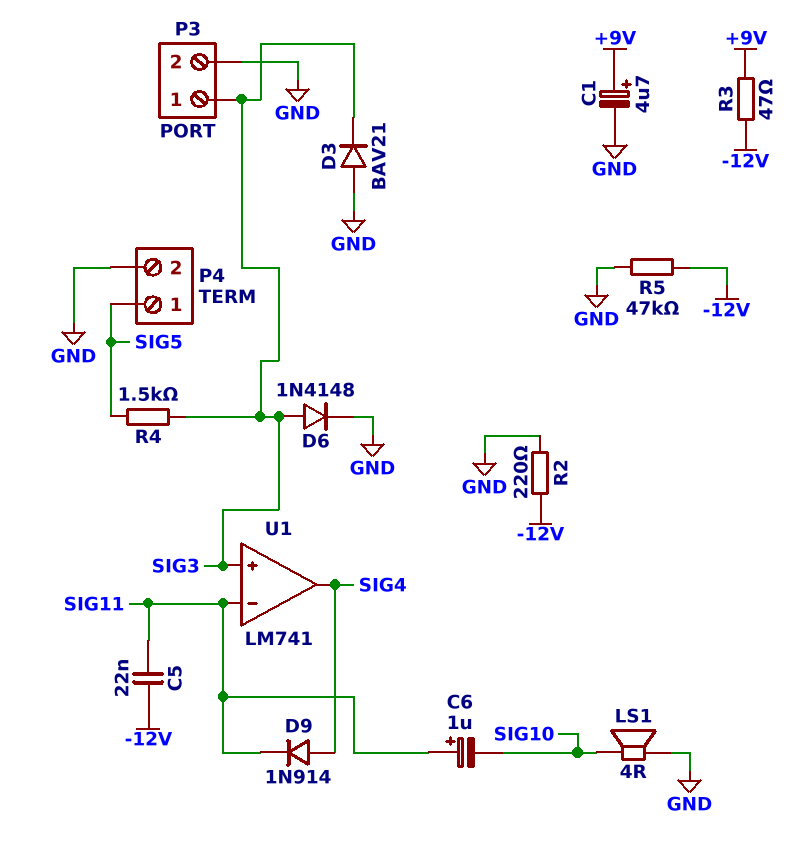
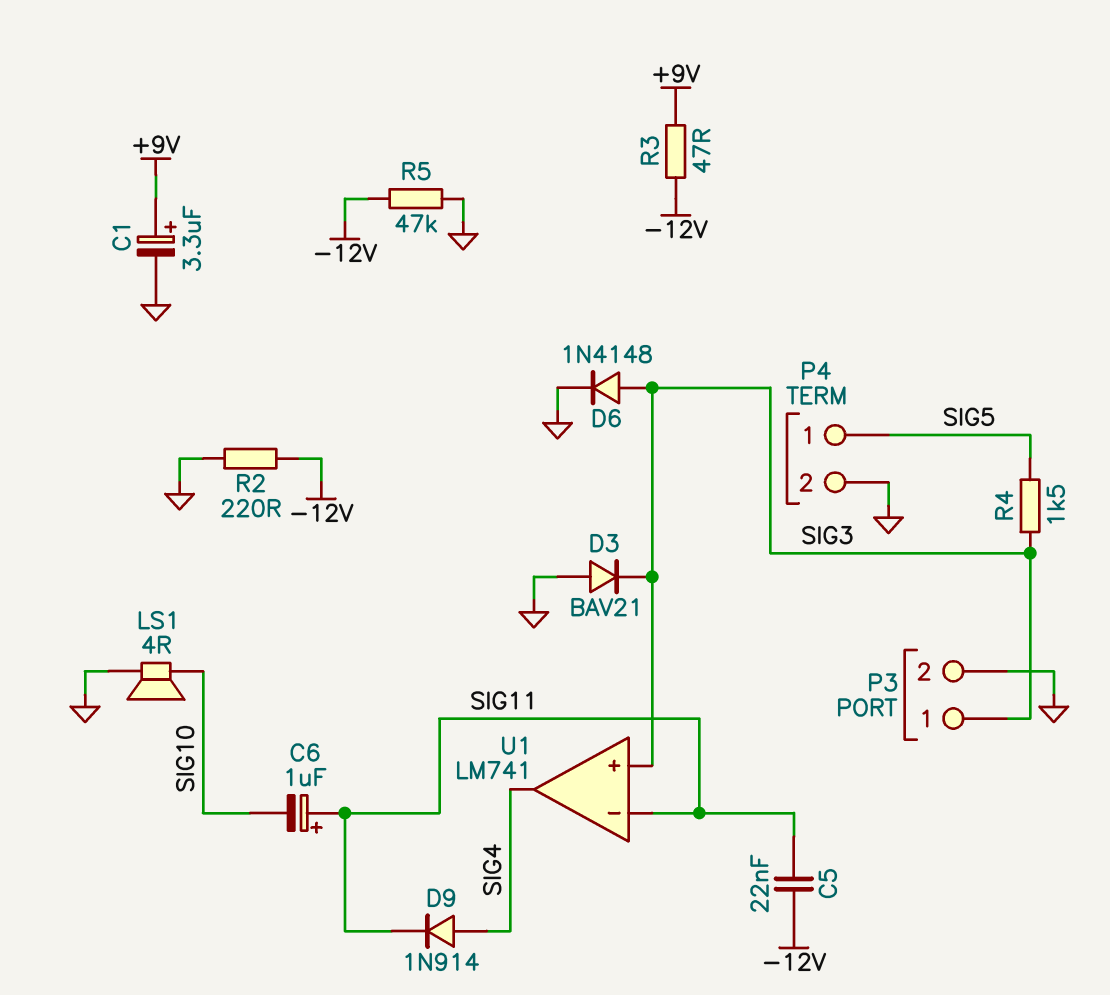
C1: 4.7uF (plus +9V, minus GND) -> 3.3uF (plus +9V, minus GND)

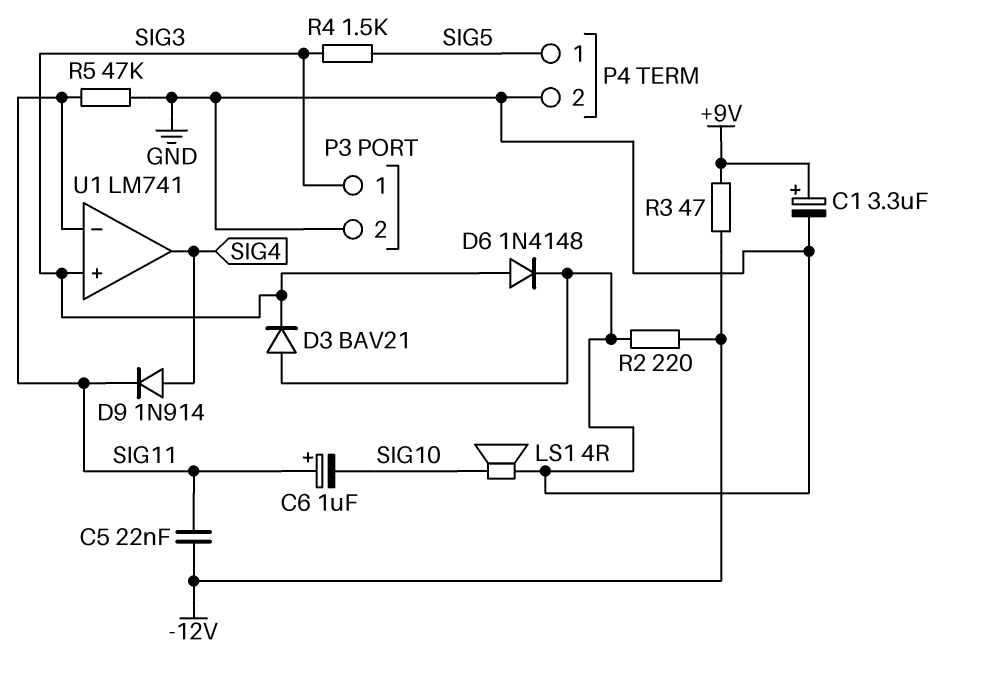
R5: 47k (-12V, GND) -> 47k (GND, SIG11)

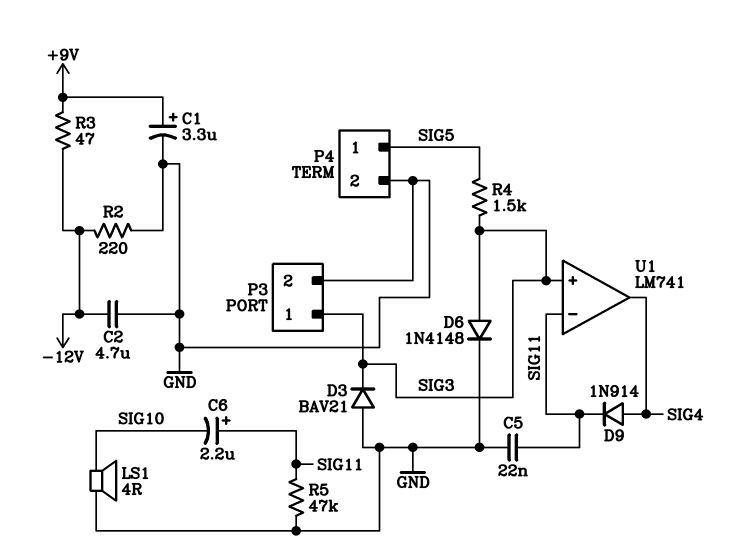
C2: none -> 4.7uF (-12V, GND)
C5: 22nF (-12V, SIG11) -> 22nF (GND, SIG11)
C6: 1uF (plus SIG11, minus SIG10) -> 2.2uF (plus SIG11, minus SIG10)

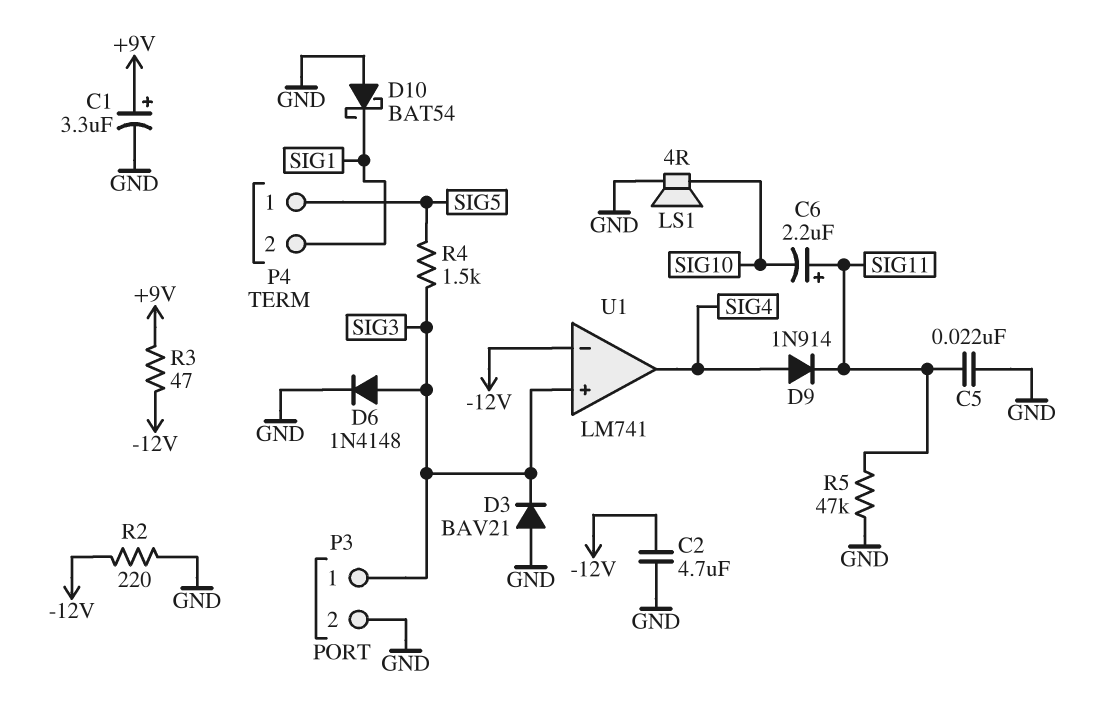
D10: none -> schottky BAT54 (A GND, K SIG1)
P4 pin 2: GND -> SIG1
U1 pin in-: SIG11 -> -12V

